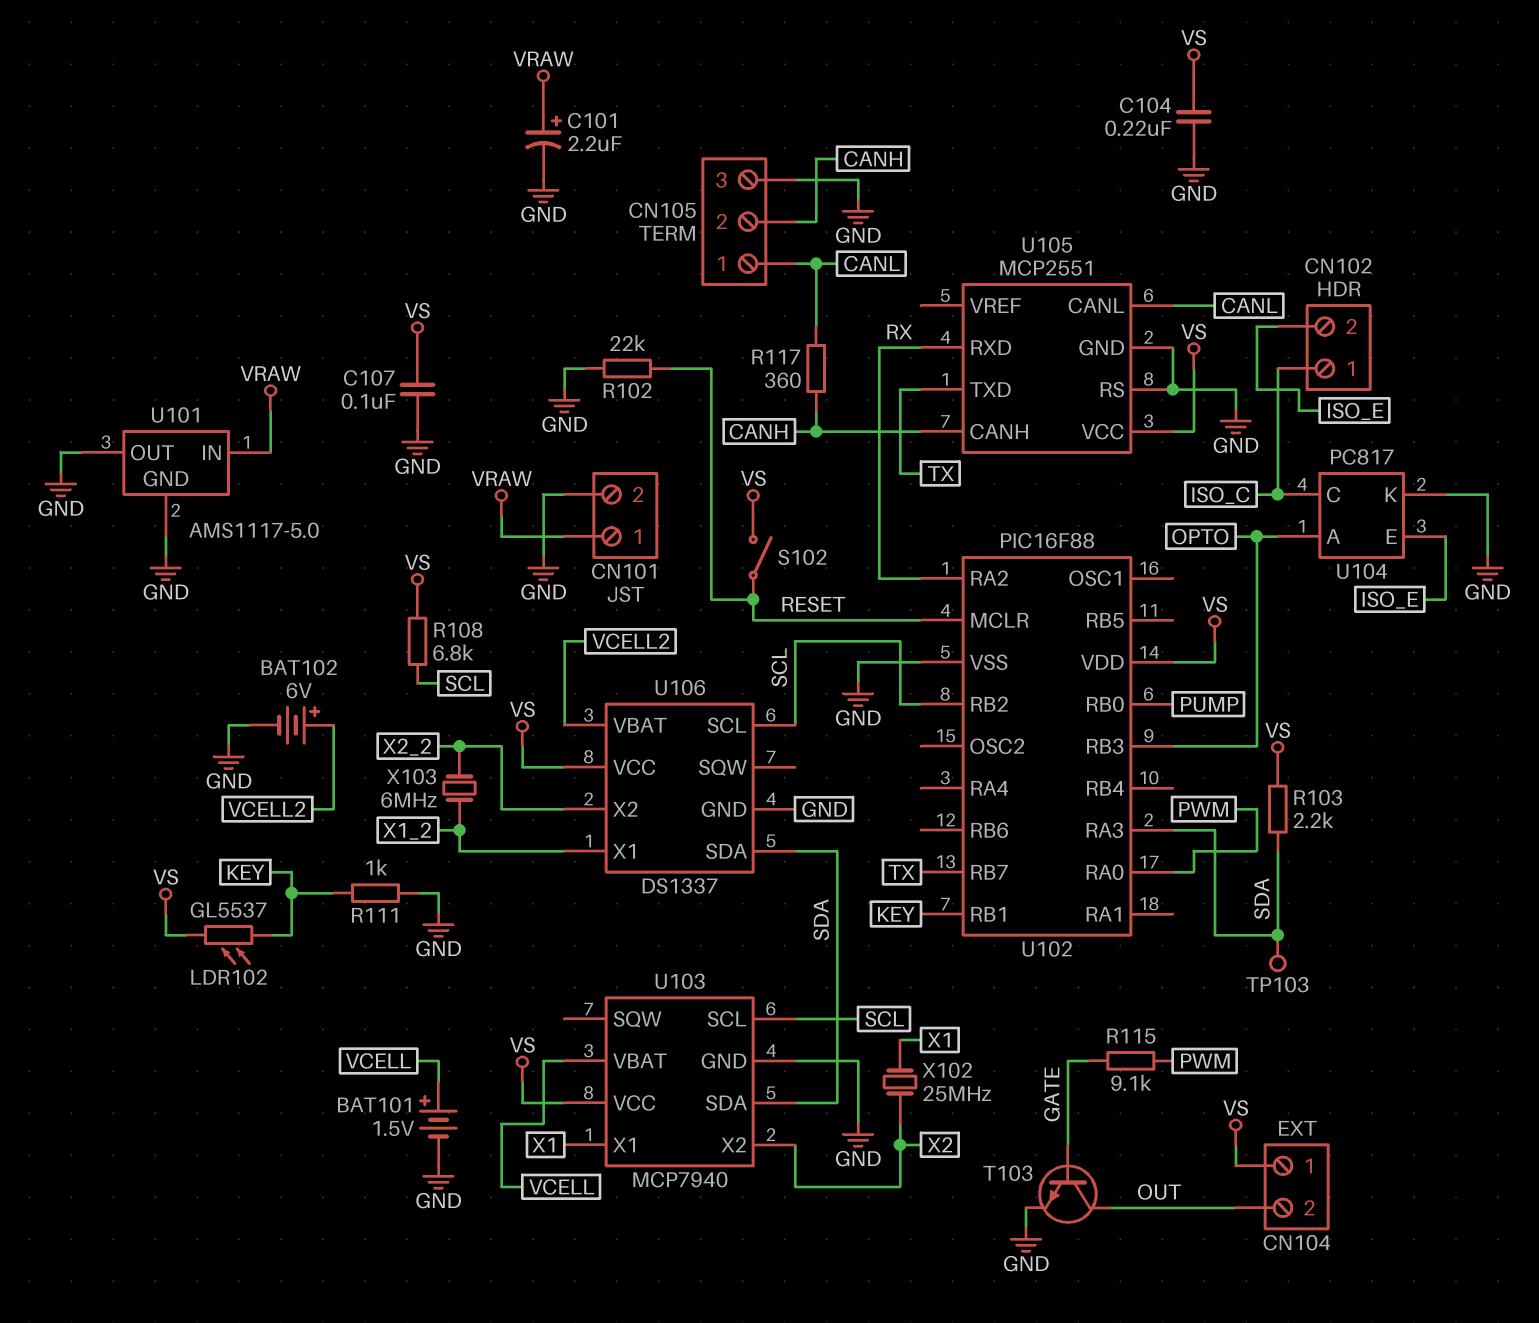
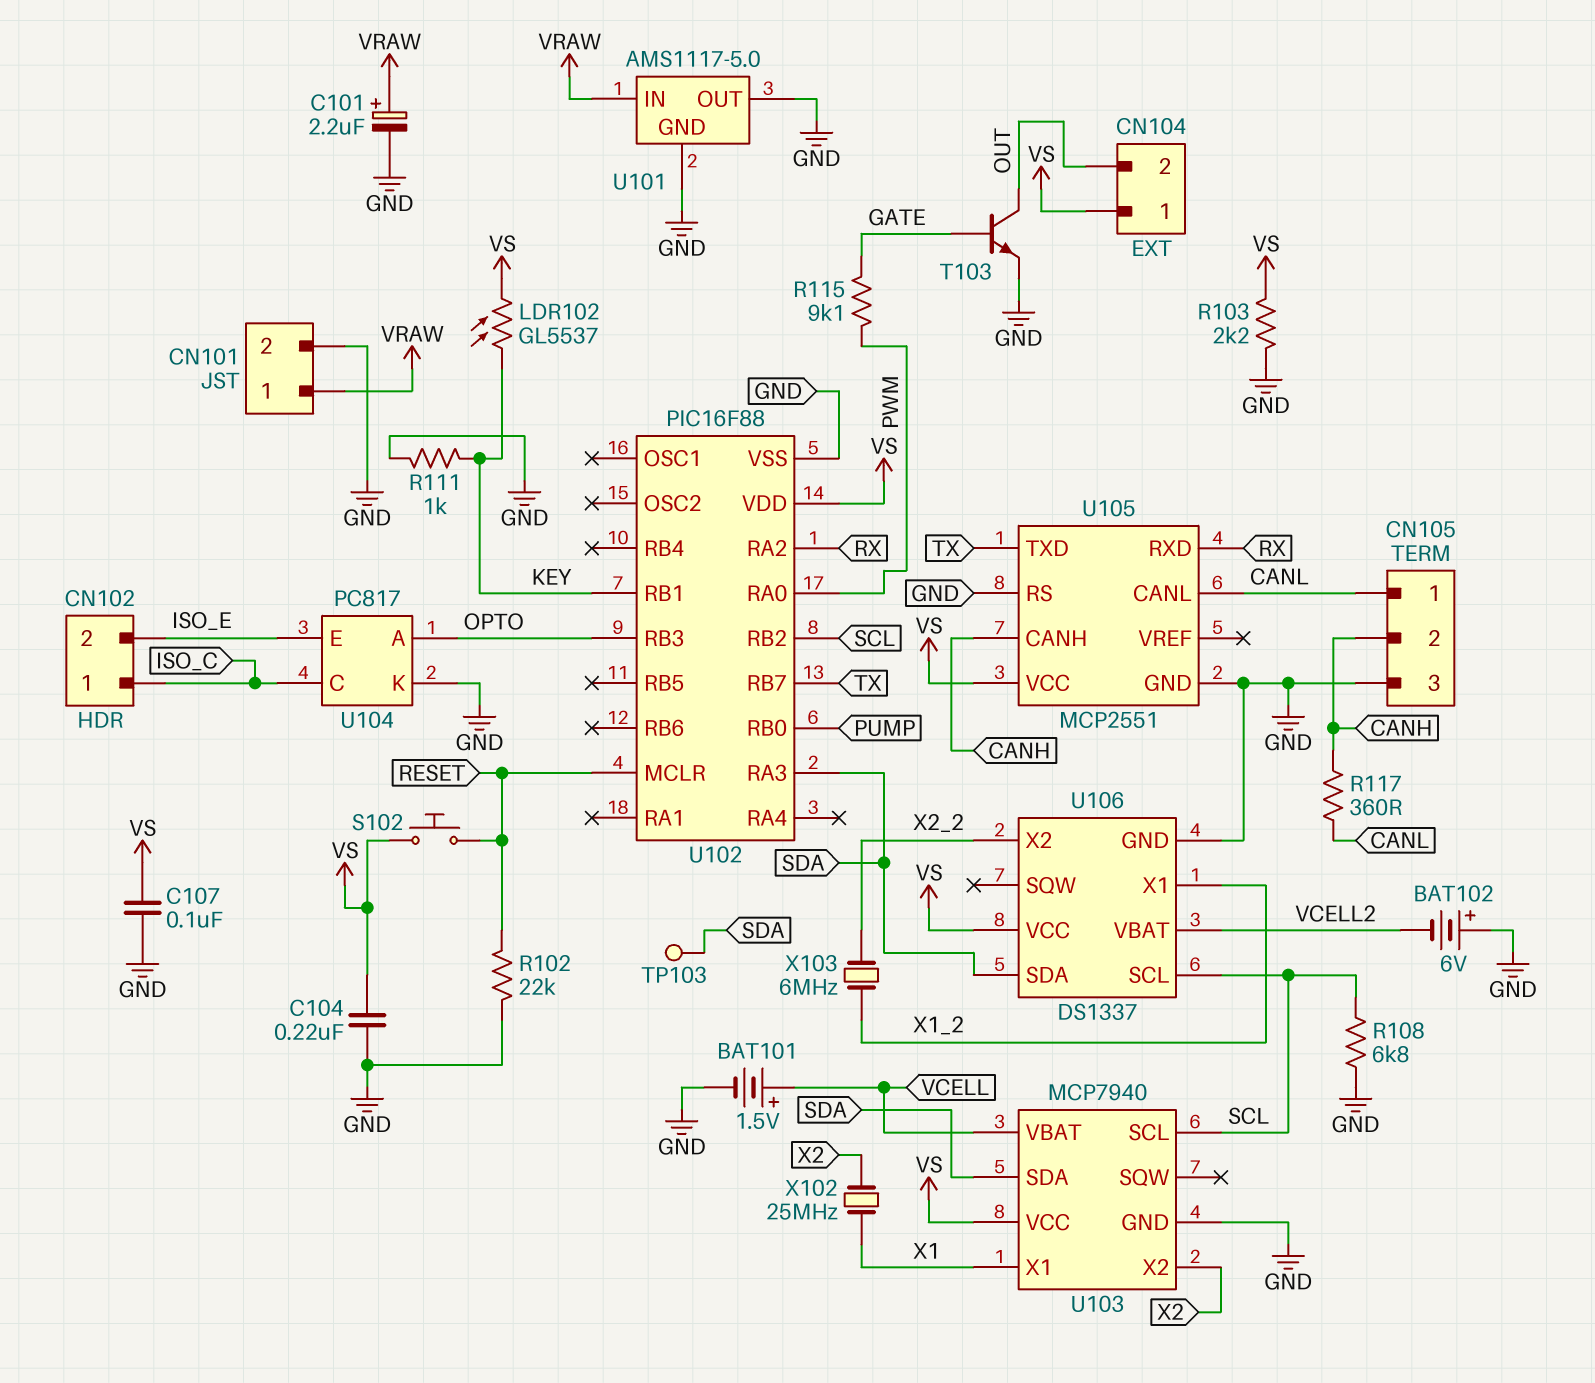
BAT102: 6V (plus VCELL2, minus GND) -> 6V (plus GND, minus VCELL2)
R103: 2.2k (SDA, VS) -> 2.2k (GND, VS)
R108: 6.8k (SCL, VS) -> 6.8k (GND, SCL)
S102: switch (RESET, VS) -> button (RESET, VS)

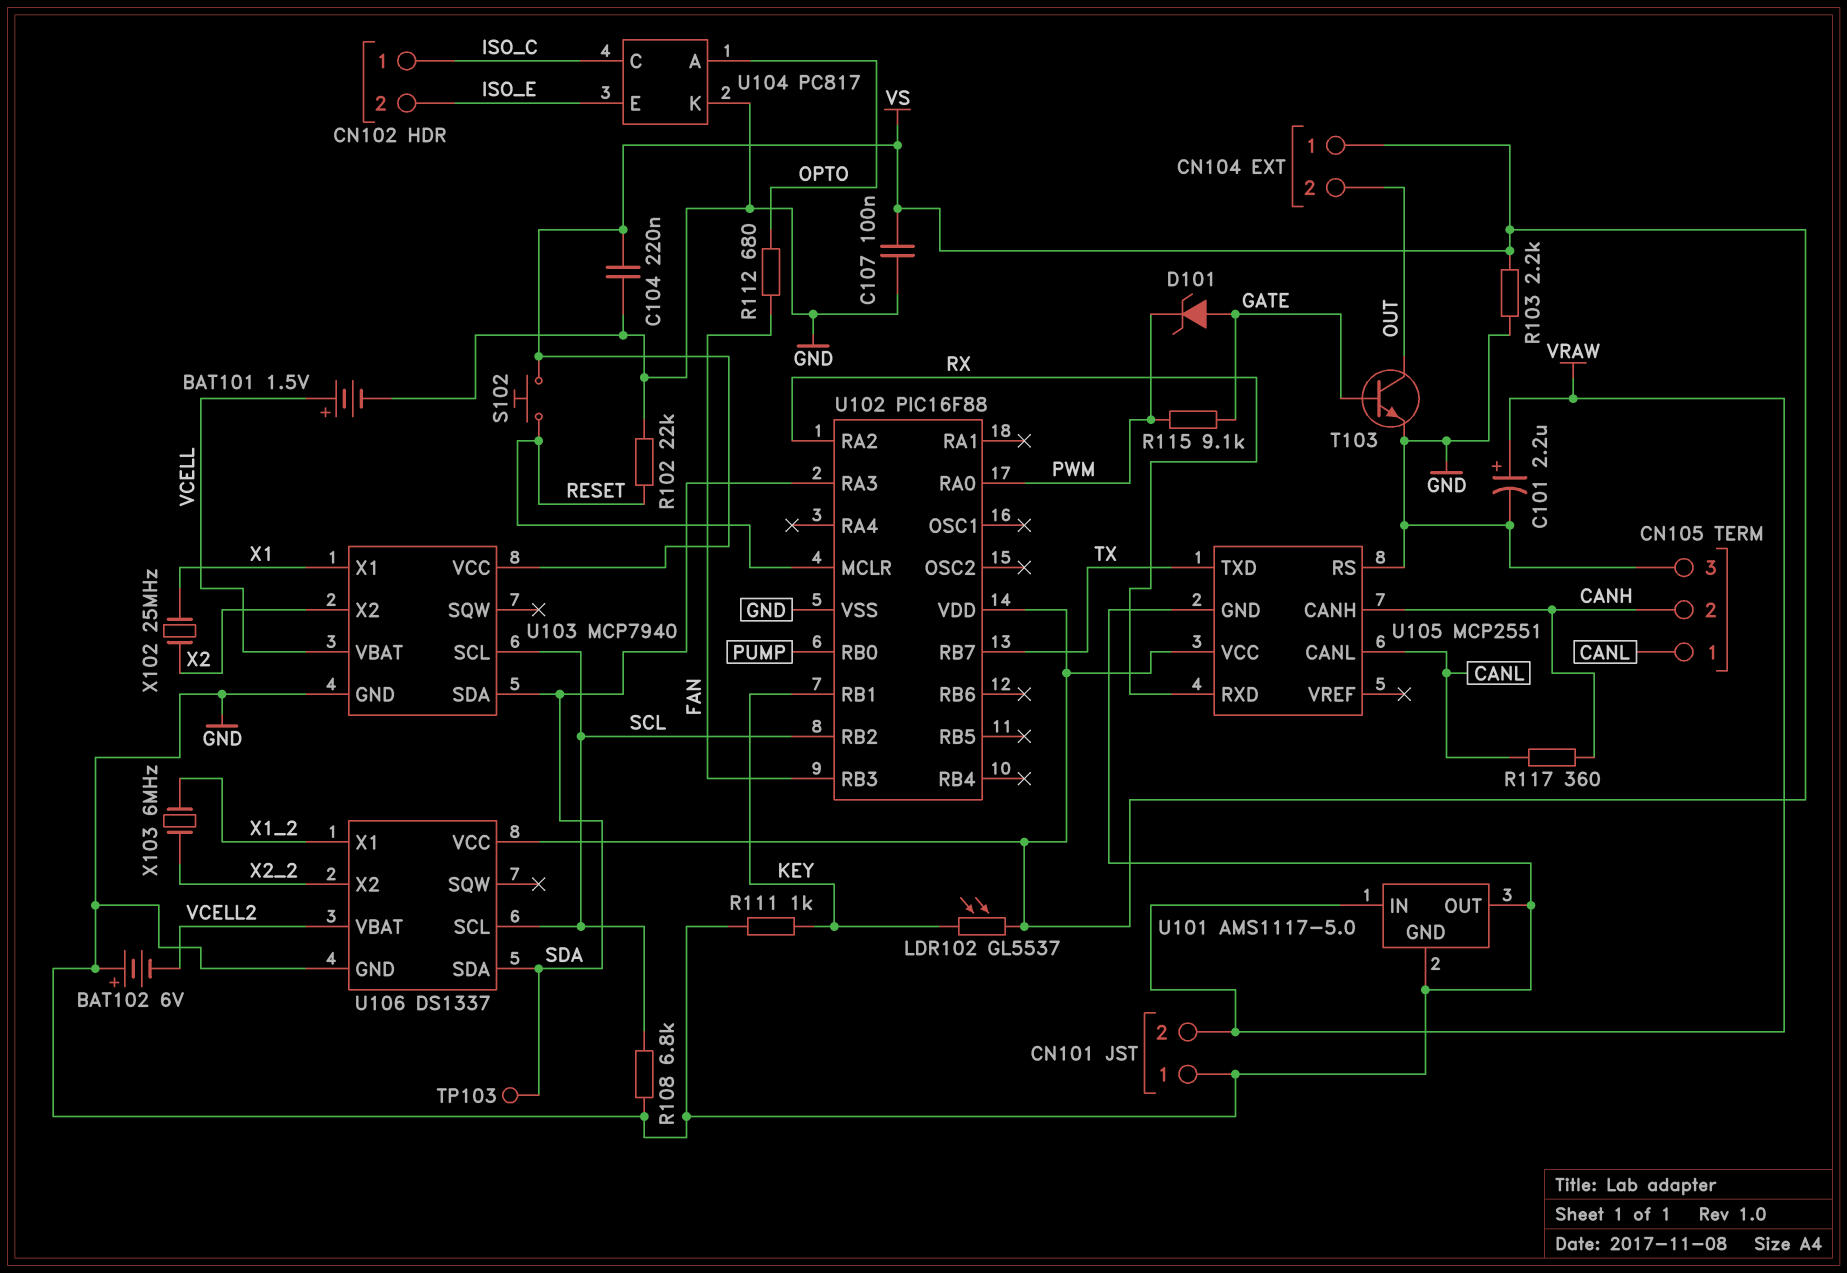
CN101 pin 1: VRAW -> GND
CN101 pin 2: GND -> VRAW
D101: none -> zener (A GATE, K PWM)
R112: none -> 680 (FAN, OPTO)
U102 pin RB3: OPTO -> FAN

